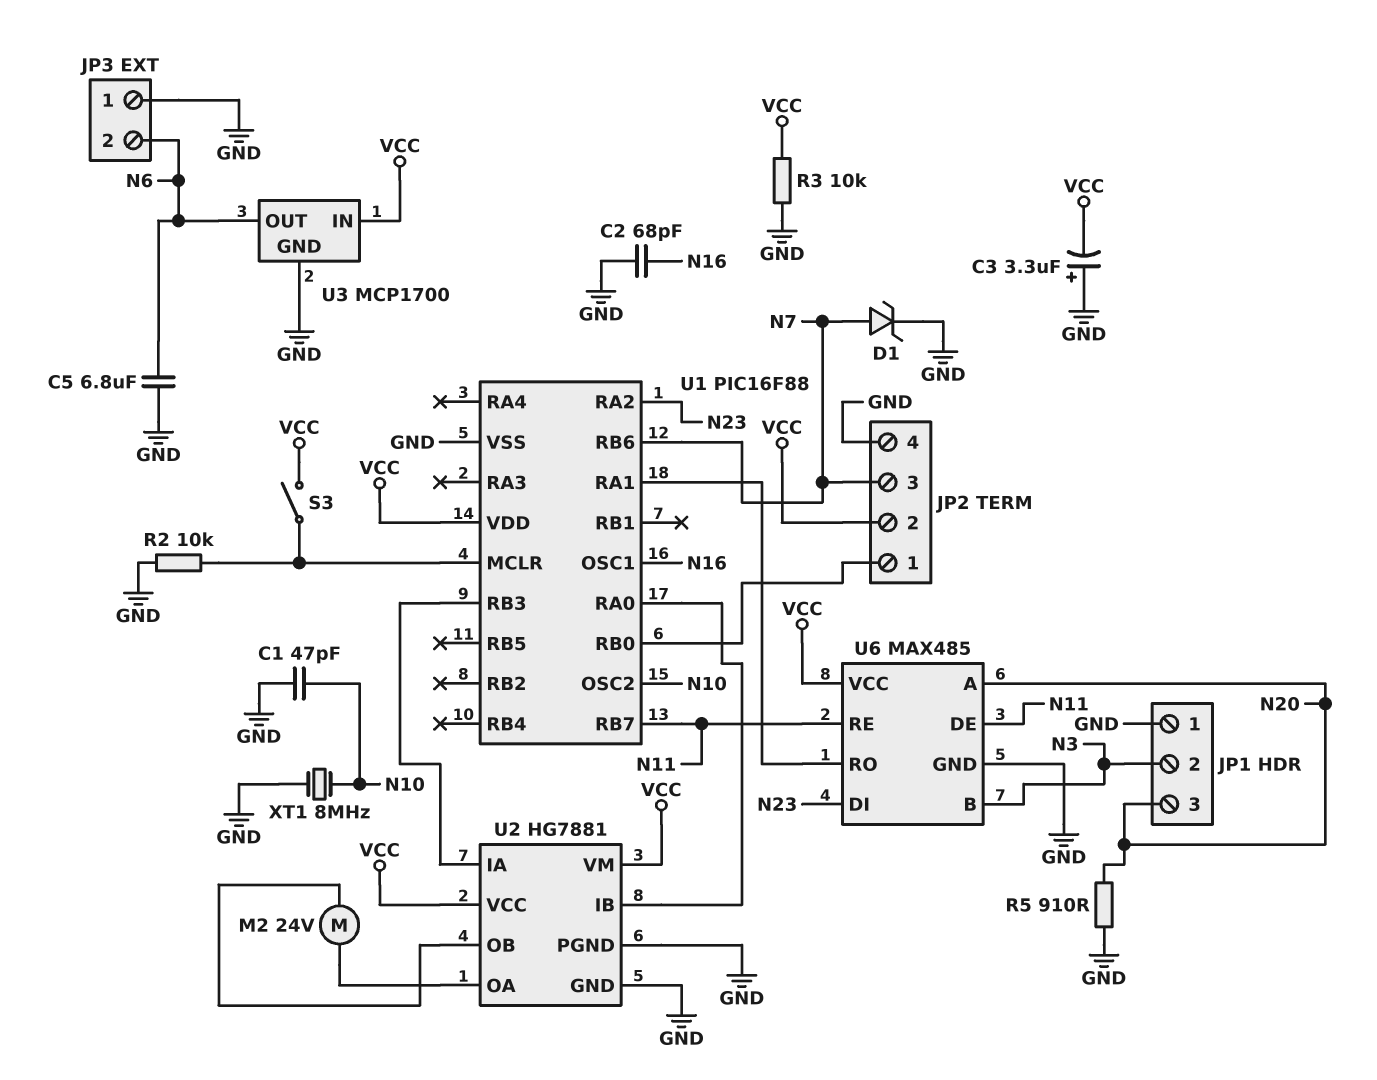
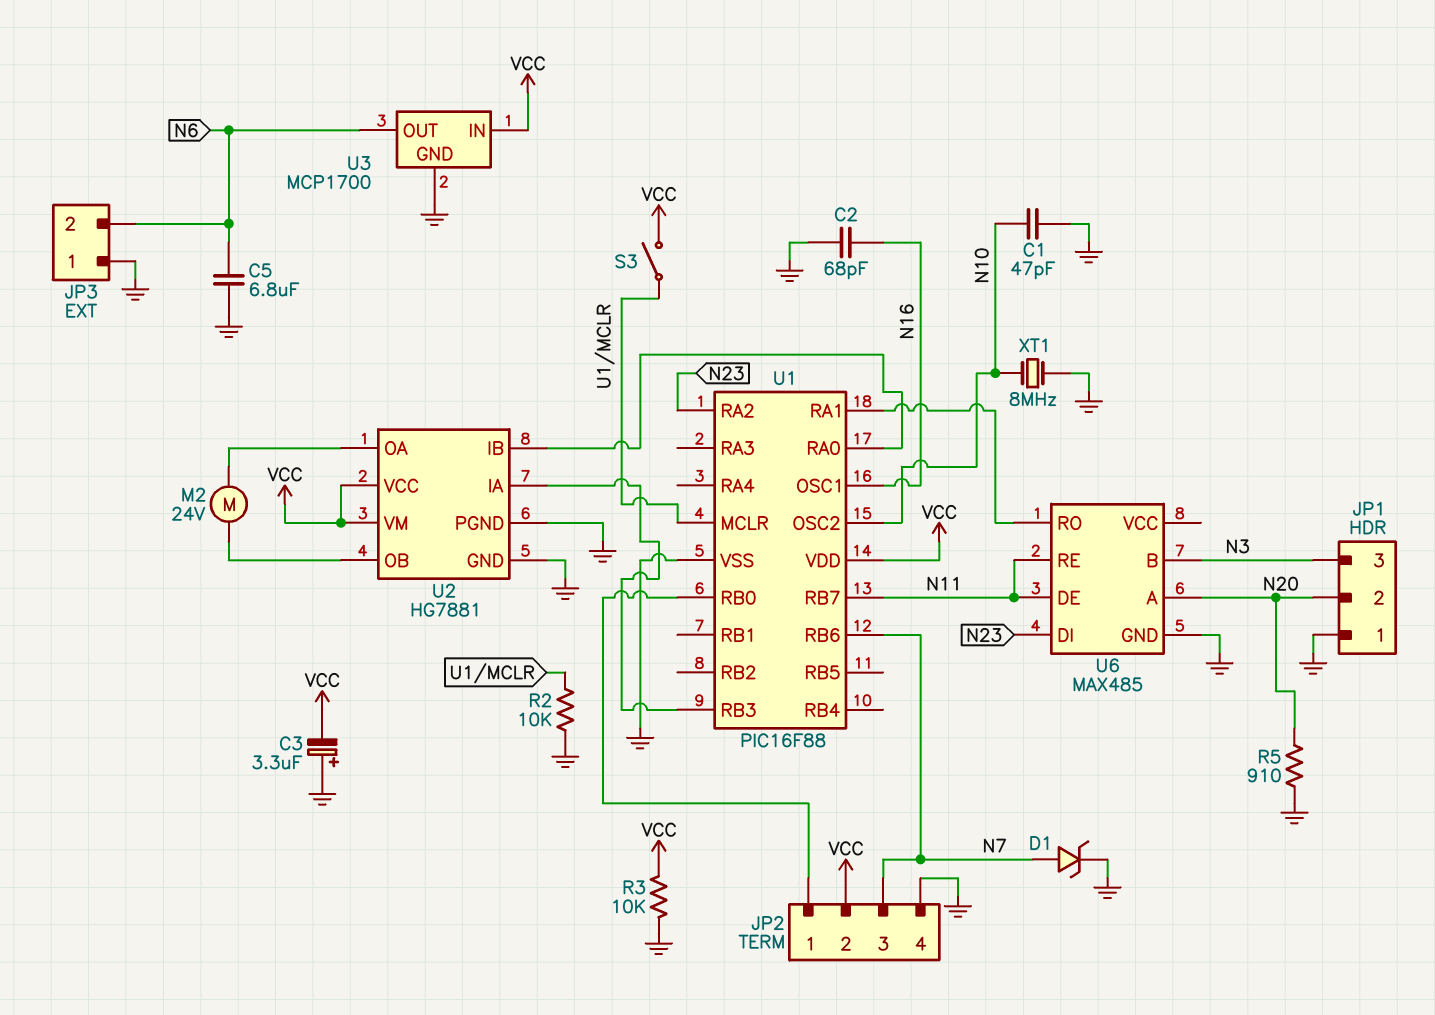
JP1 pin 2: N3 -> N20
JP1 pin 3: N20 -> N3
U6 pin VCC: VCC -> none

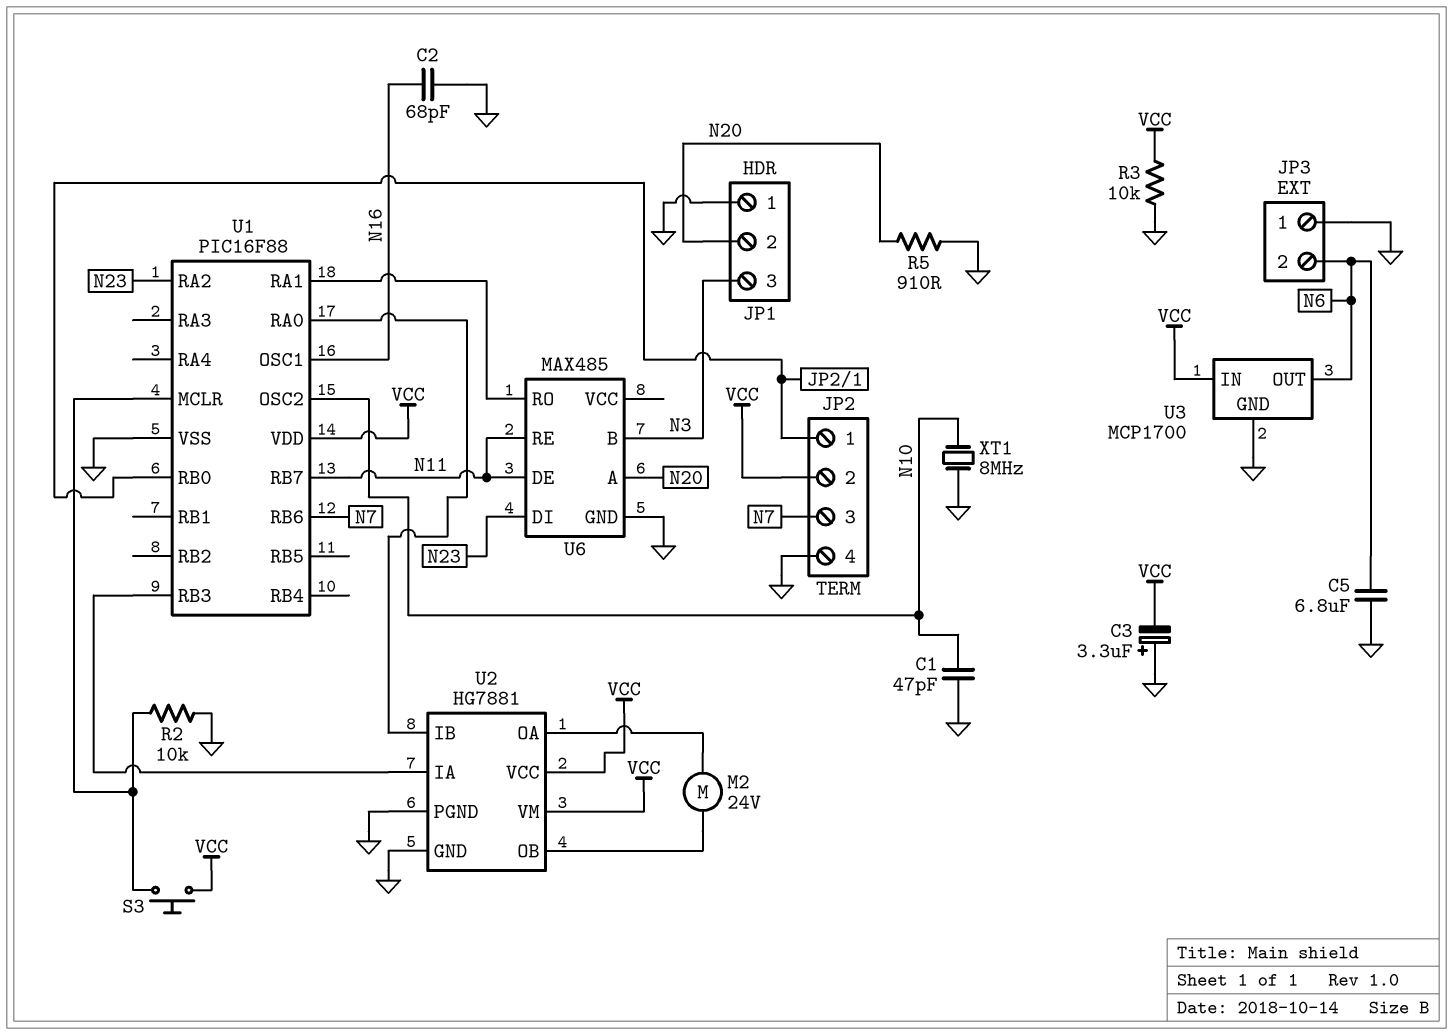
D1: zener (A N7, K GND) -> none
S3: switch (U1/MCLR, VCC) -> button (U1/MCLR, VCC)

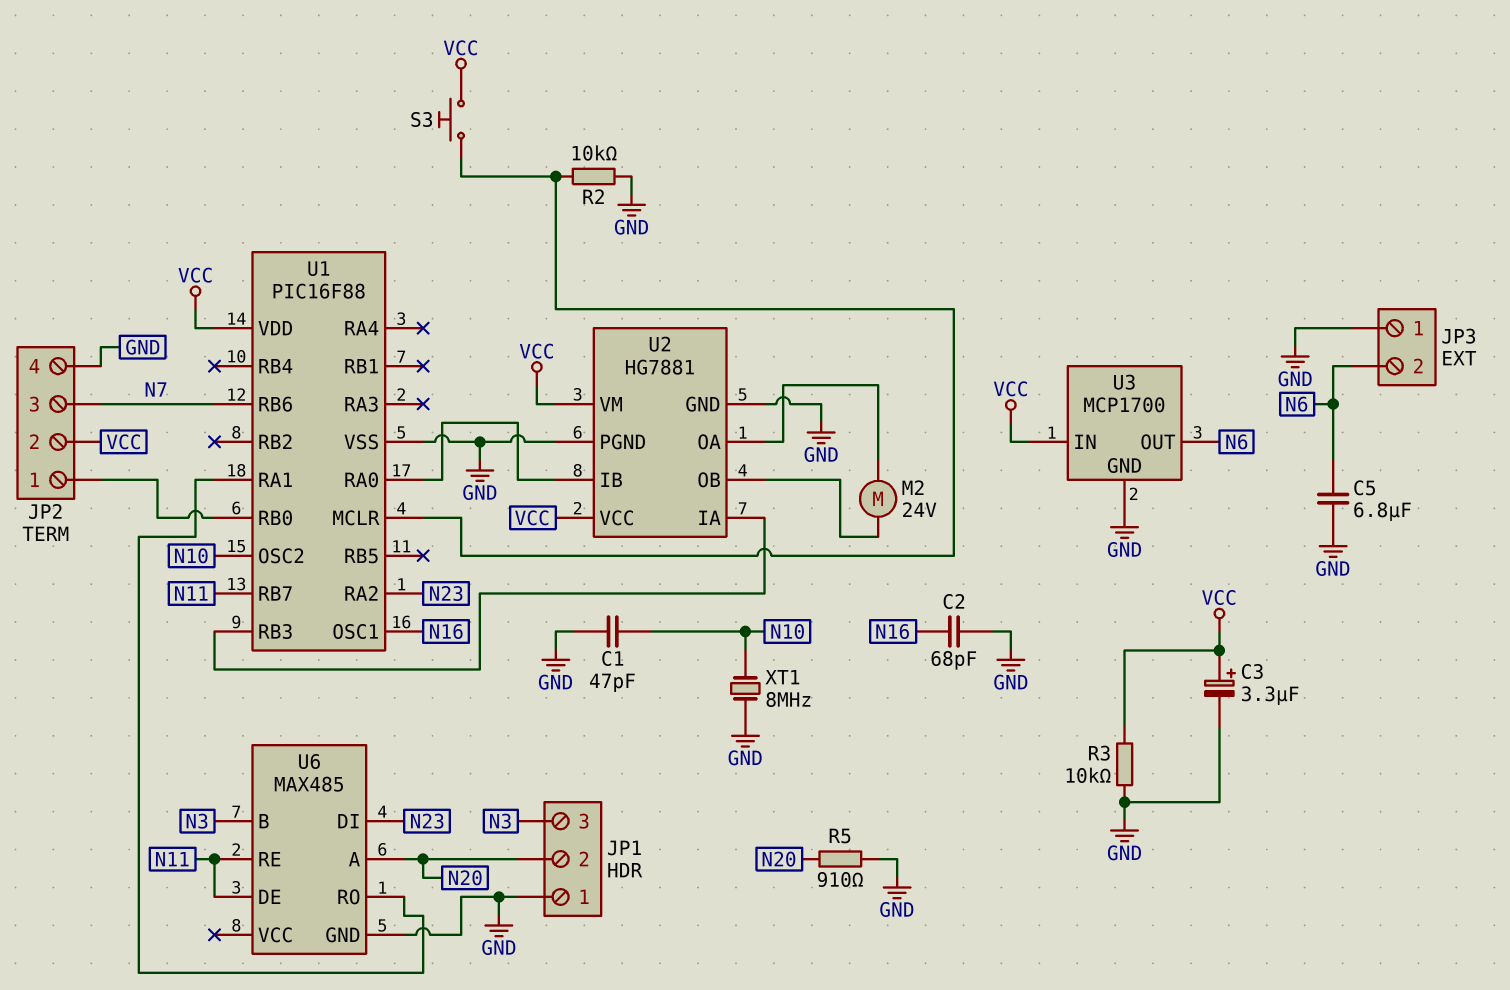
C3: 3.3uF (plus GND, minus VCC) -> 3.3uF (plus VCC, minus GND)

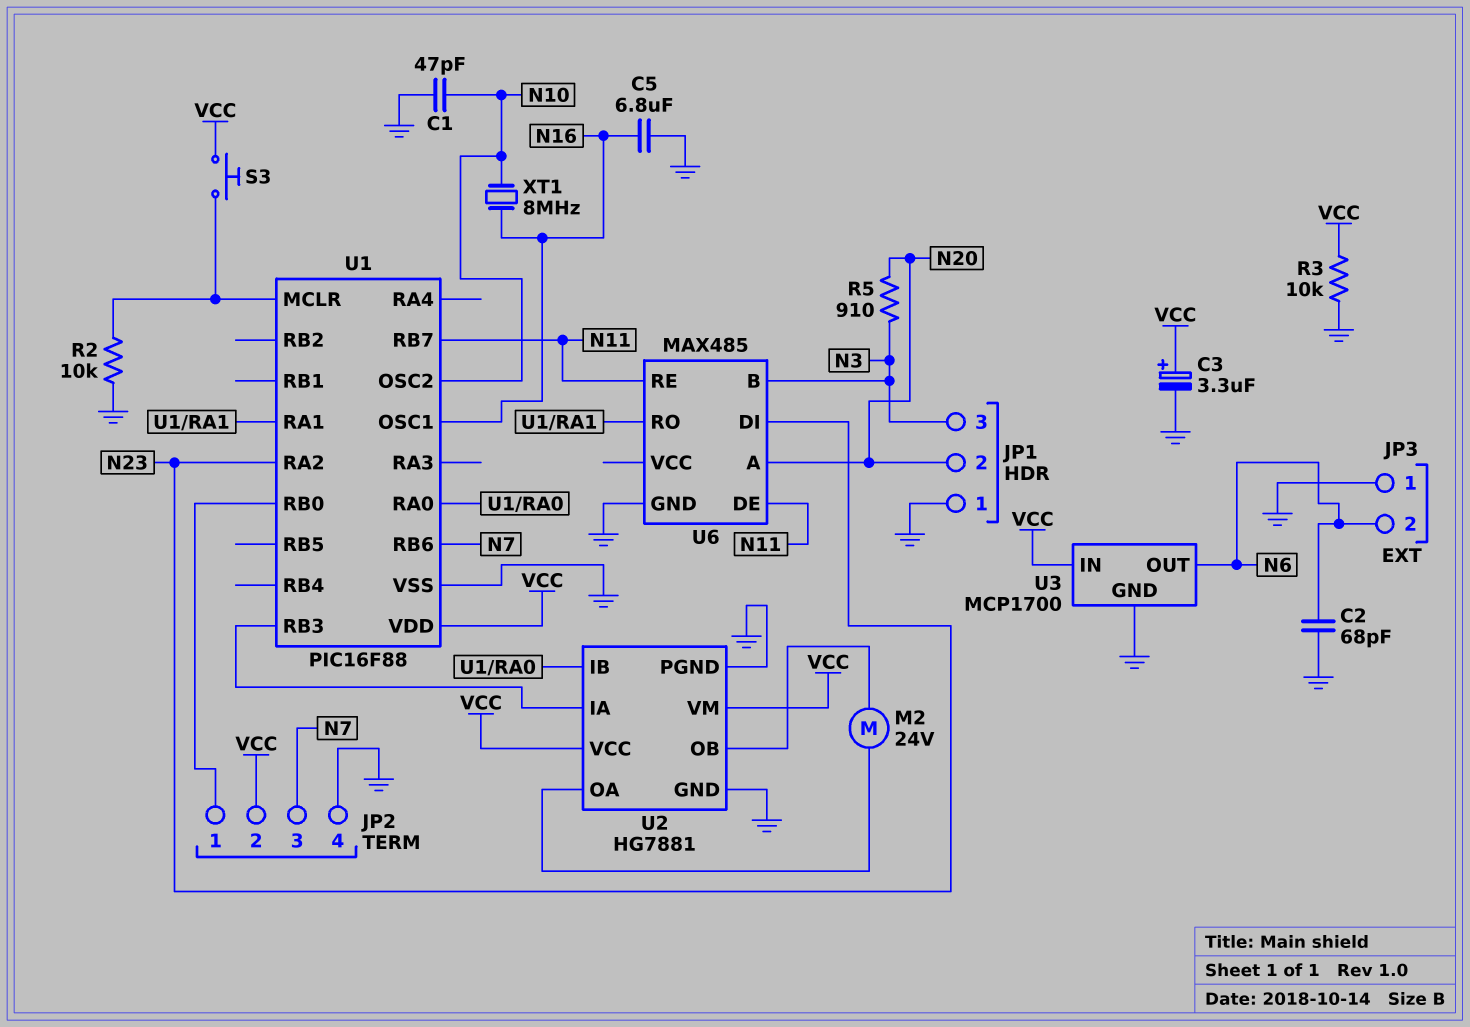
C2: 68pF (GND, N16) -> 68pF (GND, N6)
C5: 6.8uF (GND, N6) -> 6.8uF (GND, N16)
R5: 910 (GND, N20) -> 910 (N3, N20)
XT1: 8MHz (GND, N10) -> 8MHz (N10, N16)

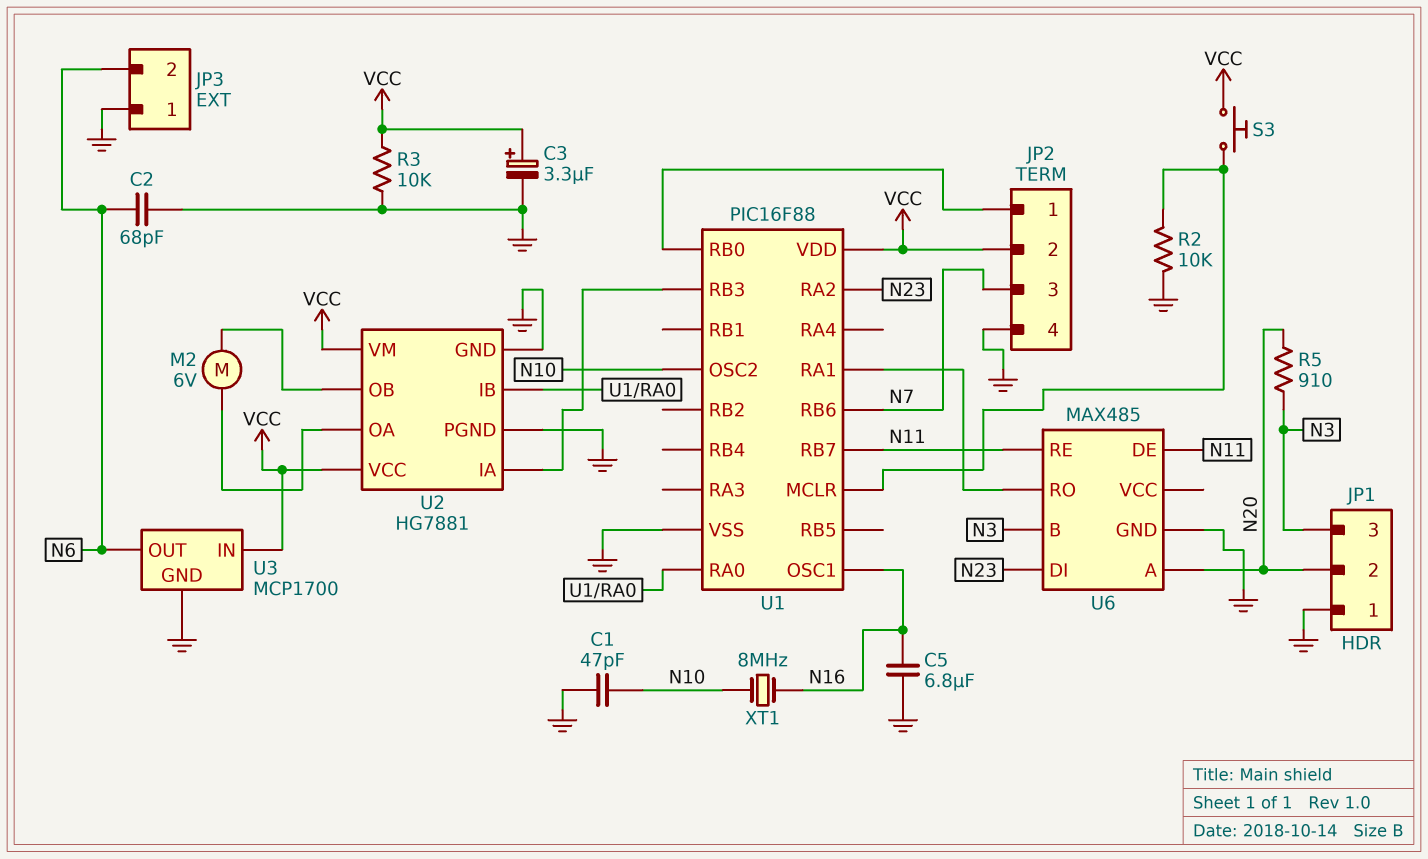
M2: motor 24V (U2/OA, U2/OB) -> motor 6V (U2/OA, U2/OB)

